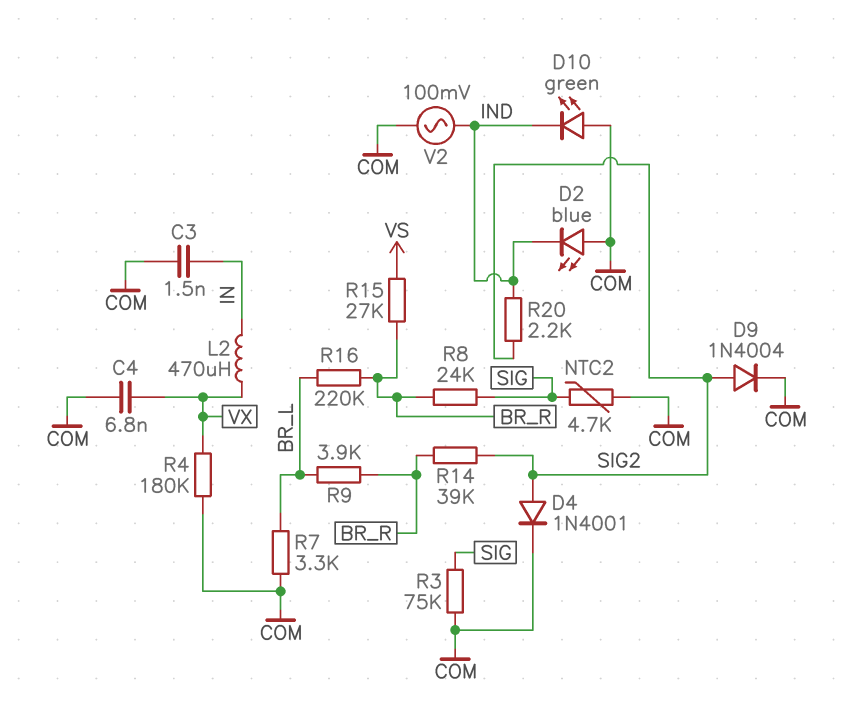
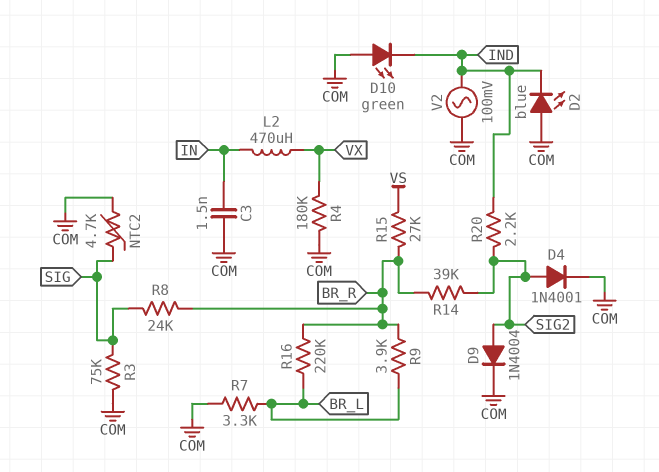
C4: 6.8nF (COM, VX) -> none

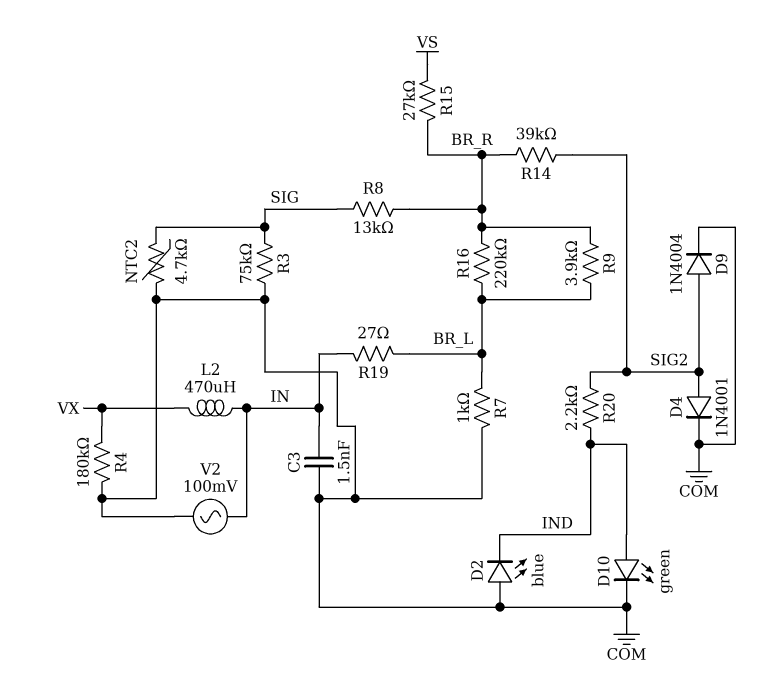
D10: LED green (A COM, K IND) -> LED green (A IND, K COM)
R7: 3.3k (BR_L, COM) -> 1k (BR_L, COM)
R8: 24k (BR_R, SIG) -> 13k (BR_R, SIG)
R19: none -> 27 (BR_L, IN)
V2: AC 100mV (COM, IND) -> AC 100mV (COM, IN)

